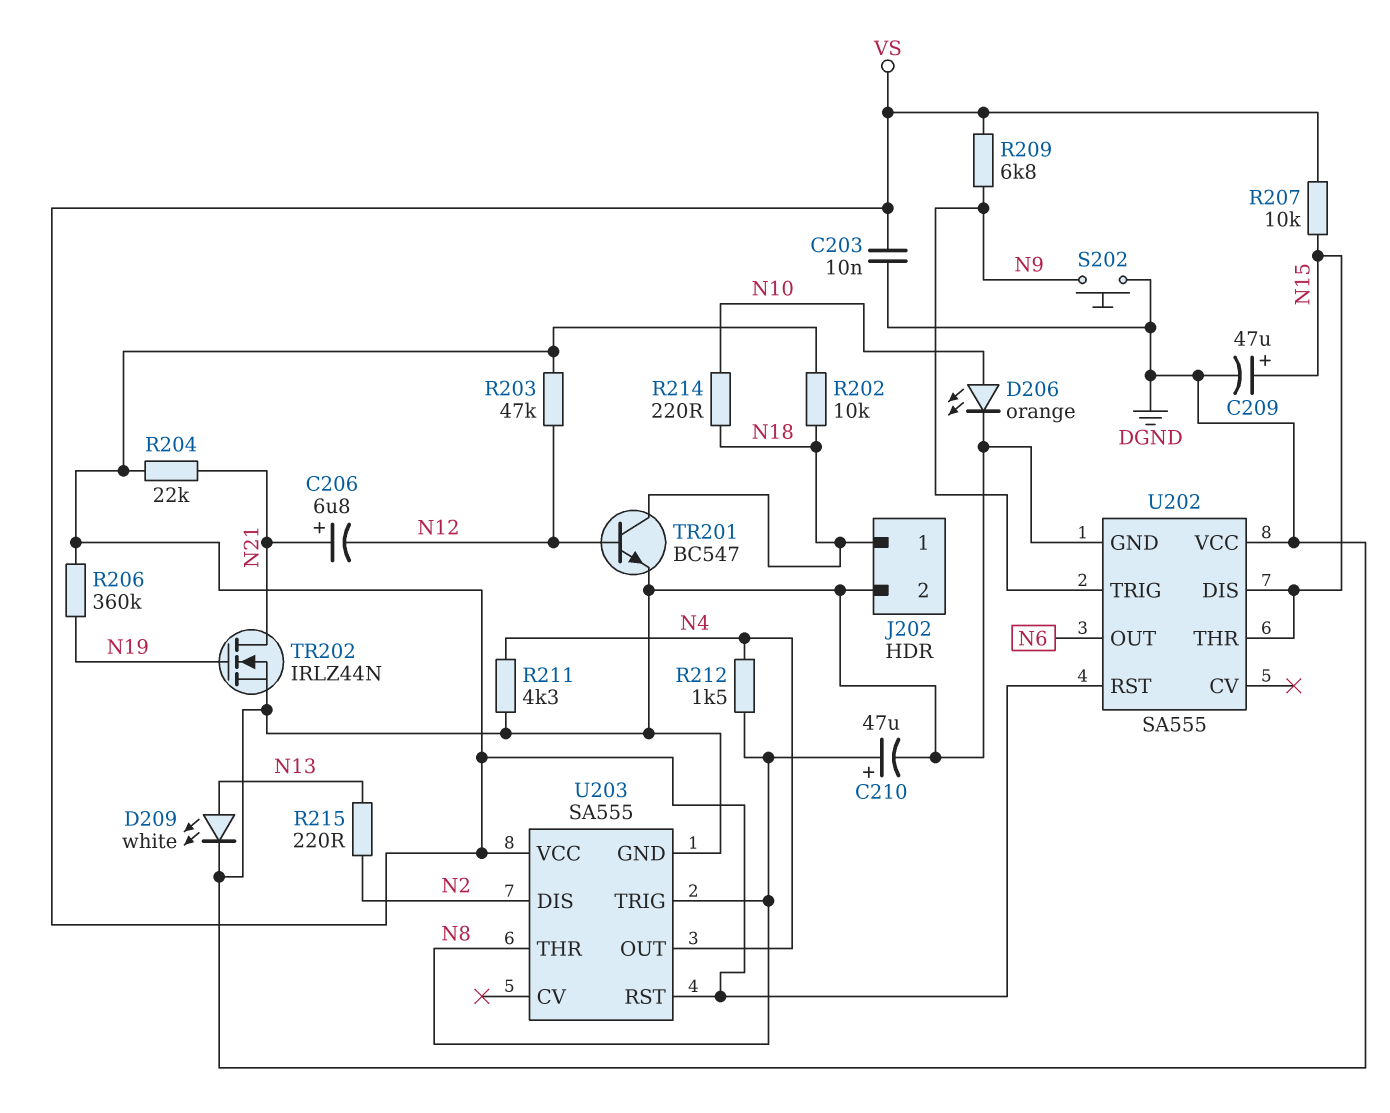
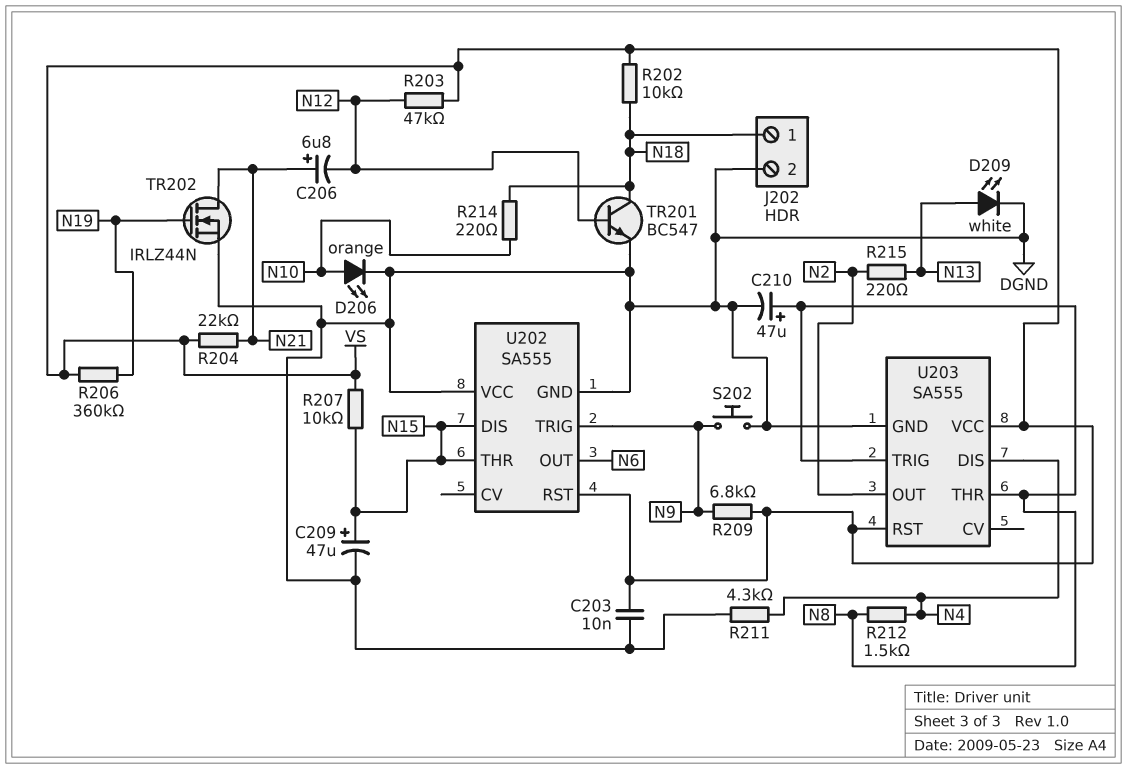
U203 pin DIS: N2 -> N4
U203 pin OUT: N4 -> N2

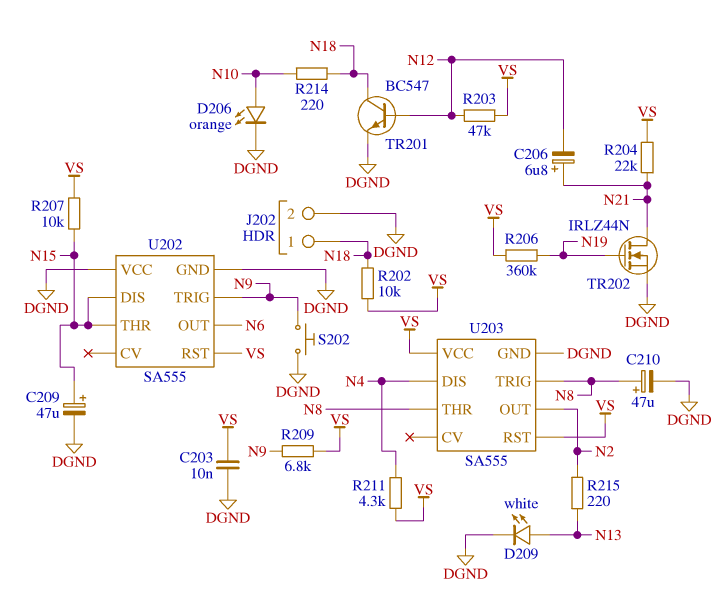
R211: 4.3k (DGND, N4) -> 4.3k (N4, VS)
R212: 1.5k (N4, N8) -> none

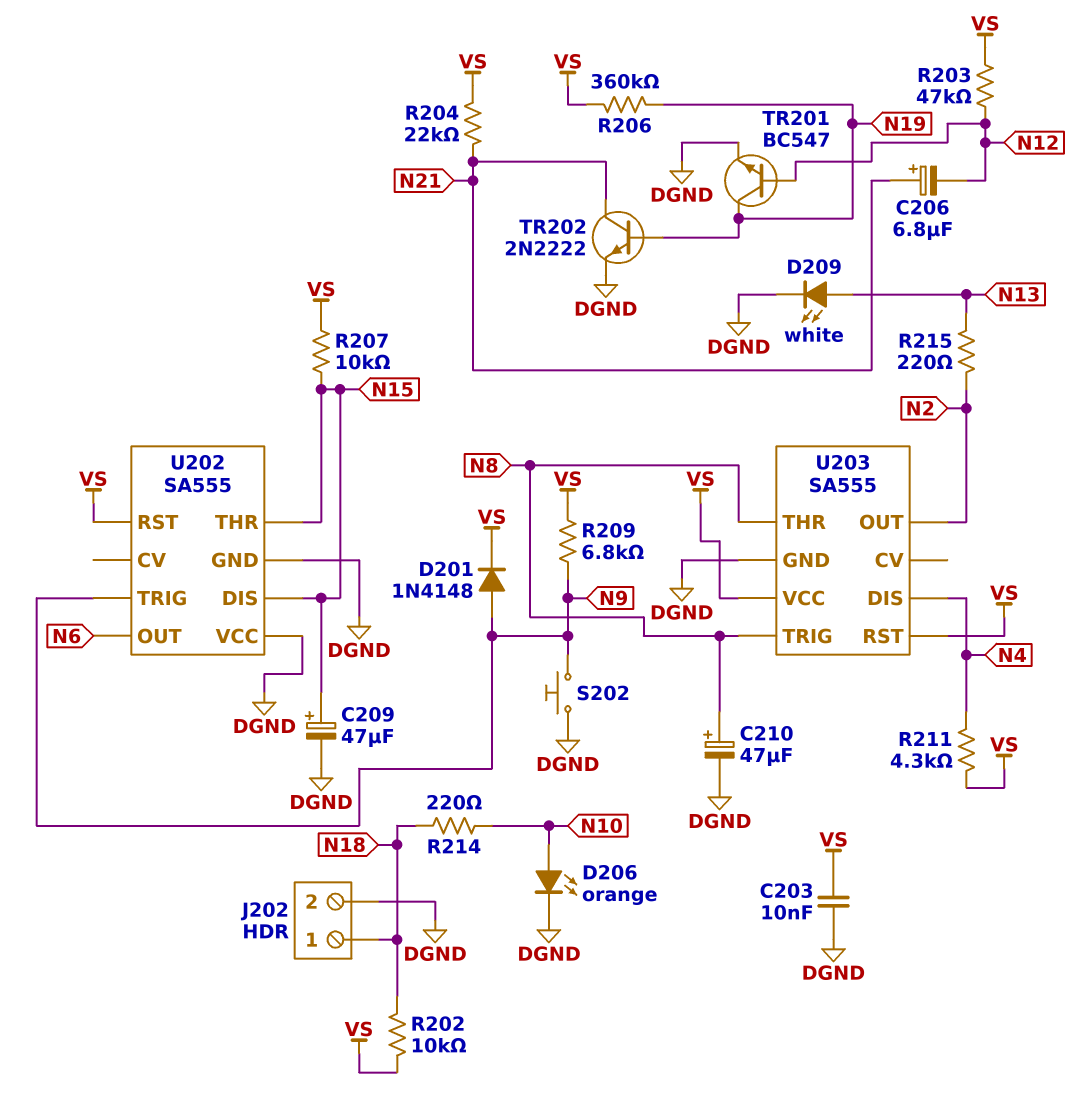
D201: none -> diode 1N4148 (A N9, K VS)
TR201: NPN BC547 (B N12, C N18, E DGND) -> NPN BC547 (B N12, C N19, E DGND)
TR202: NMOS IRLZ44N (G N19, D N21, S DGND) -> NPN 2N2222 (B N19, C N21, E DGND)

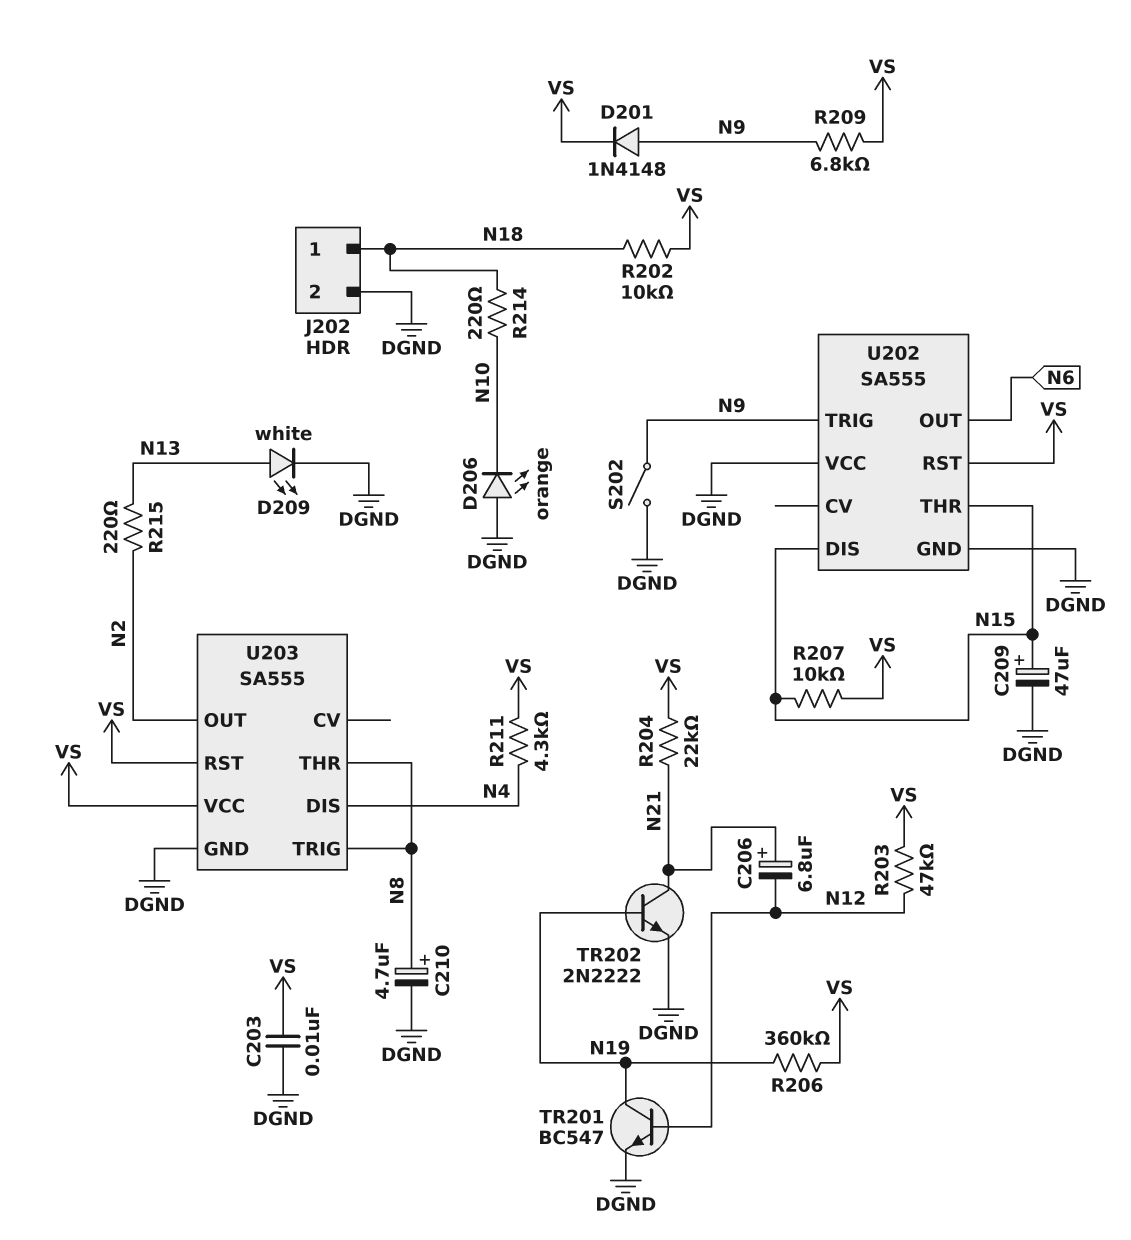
C210: 47uF (plus N8, minus DGND) -> 4.7uF (plus N8, minus DGND)
D206: LED orange (A N10, K DGND) -> LED orange (A DGND, K N10)
S202: button (DGND, N9) -> switch (DGND, N9)

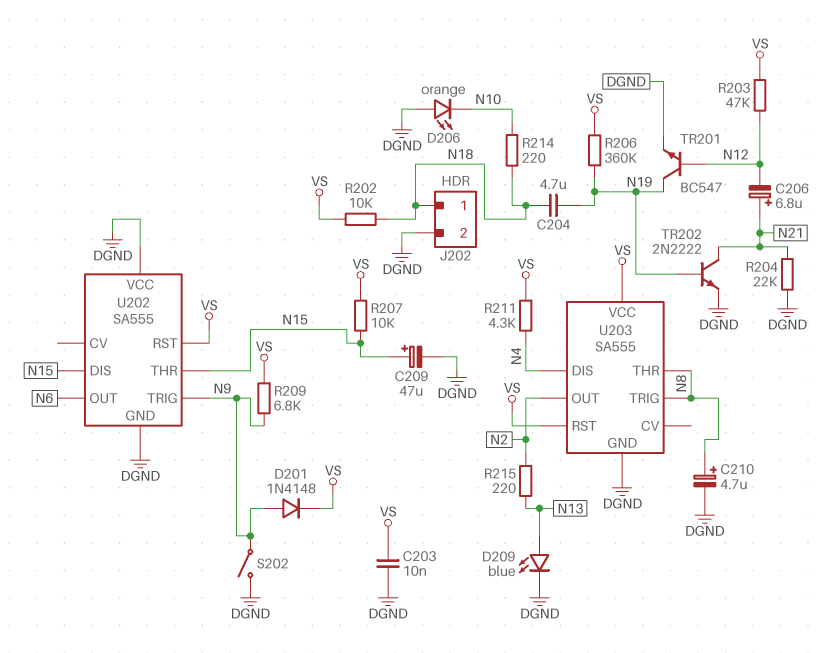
C204: none -> 4.7uF (N18, N19)
D209: LED white (A N13, K DGND) -> LED blue (A N13, K DGND)
R204: 22k (N21, VS) -> 22k (DGND, N21)

